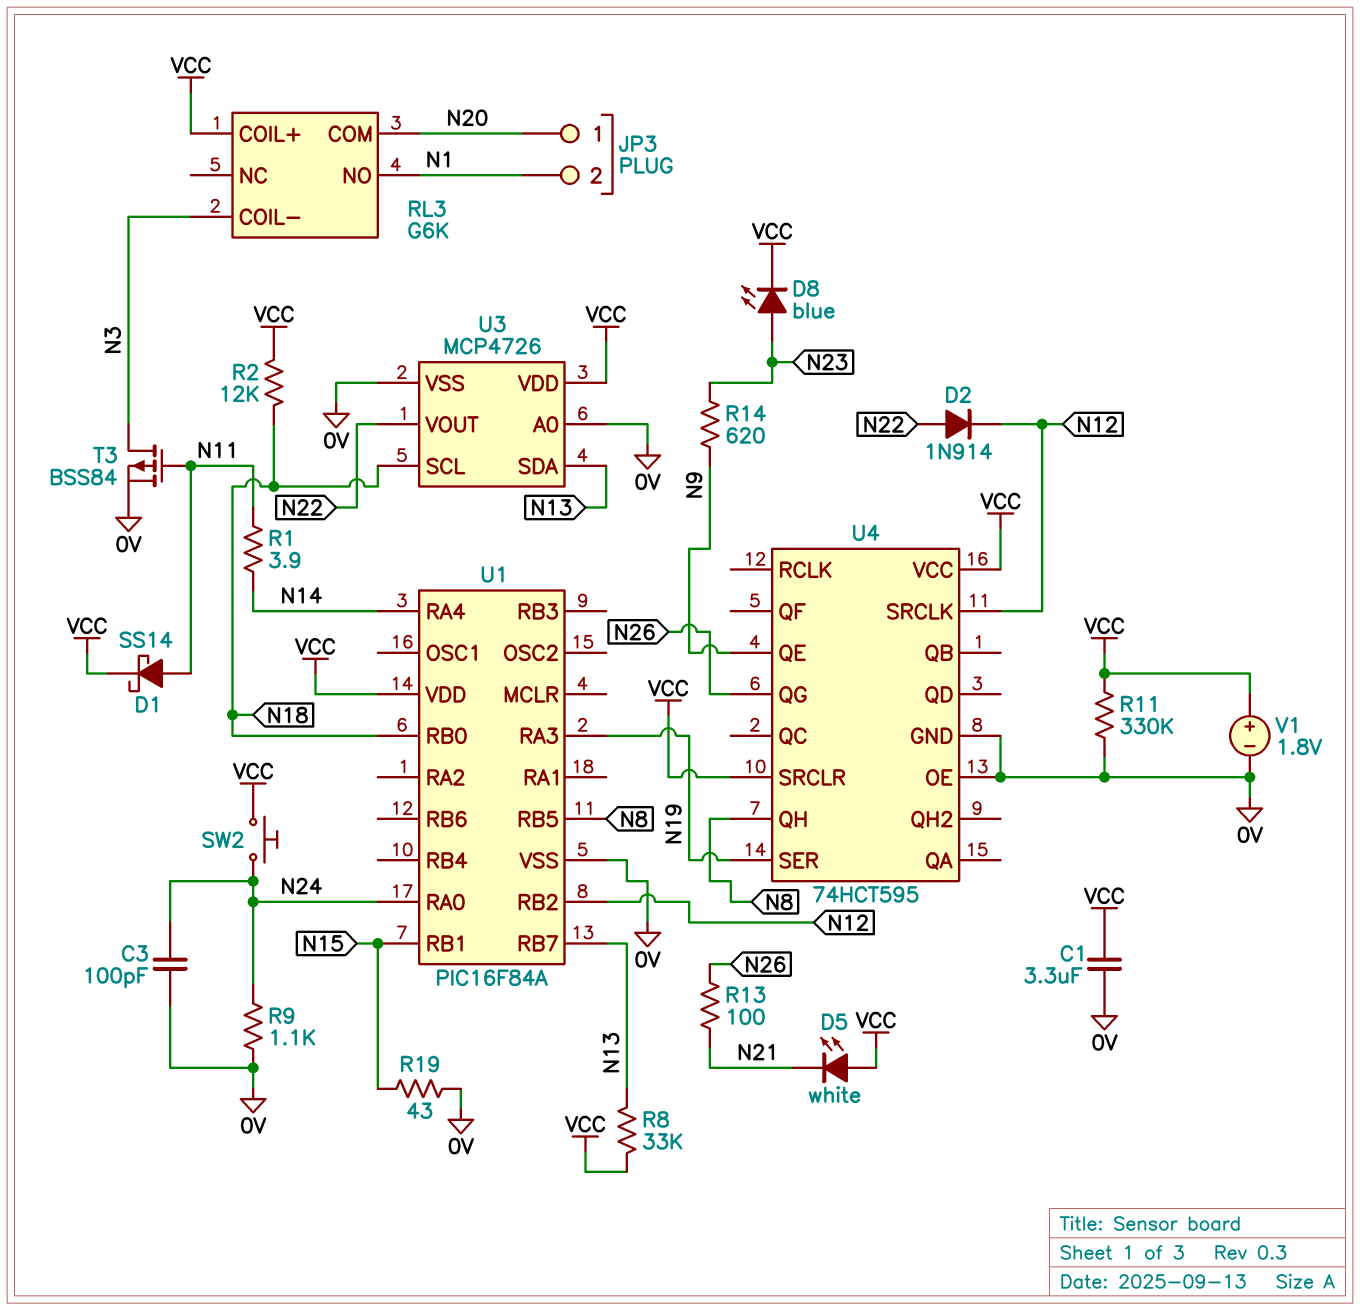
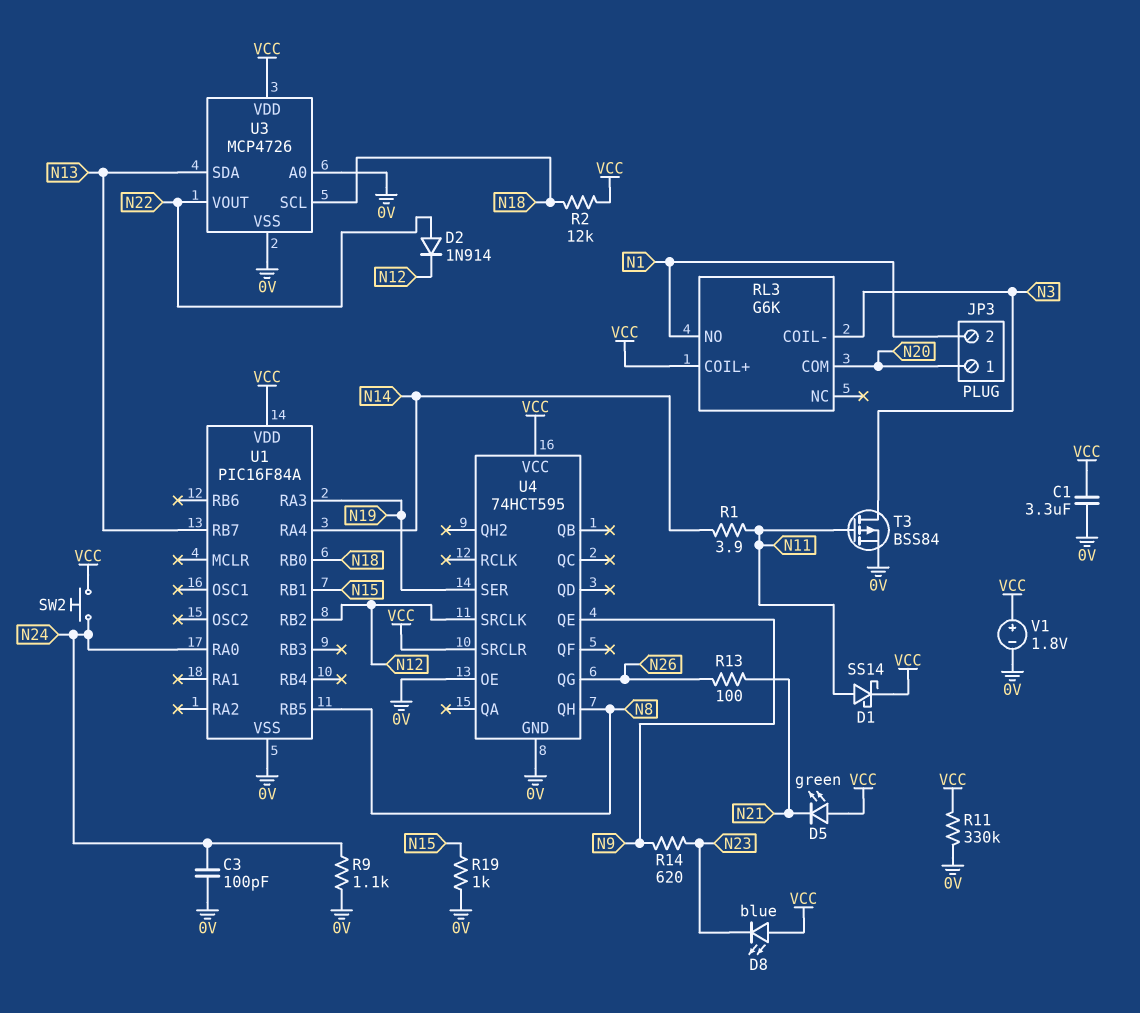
D5: LED white (A VCC, K N21) -> LED green (A VCC, K N21)
D8: LED blue (A N23, K VCC) -> LED blue (A VCC, K N23)
R8: 33k (N13, VCC) -> none
R19: 43 (0V, N15) -> 1k (0V, N15)

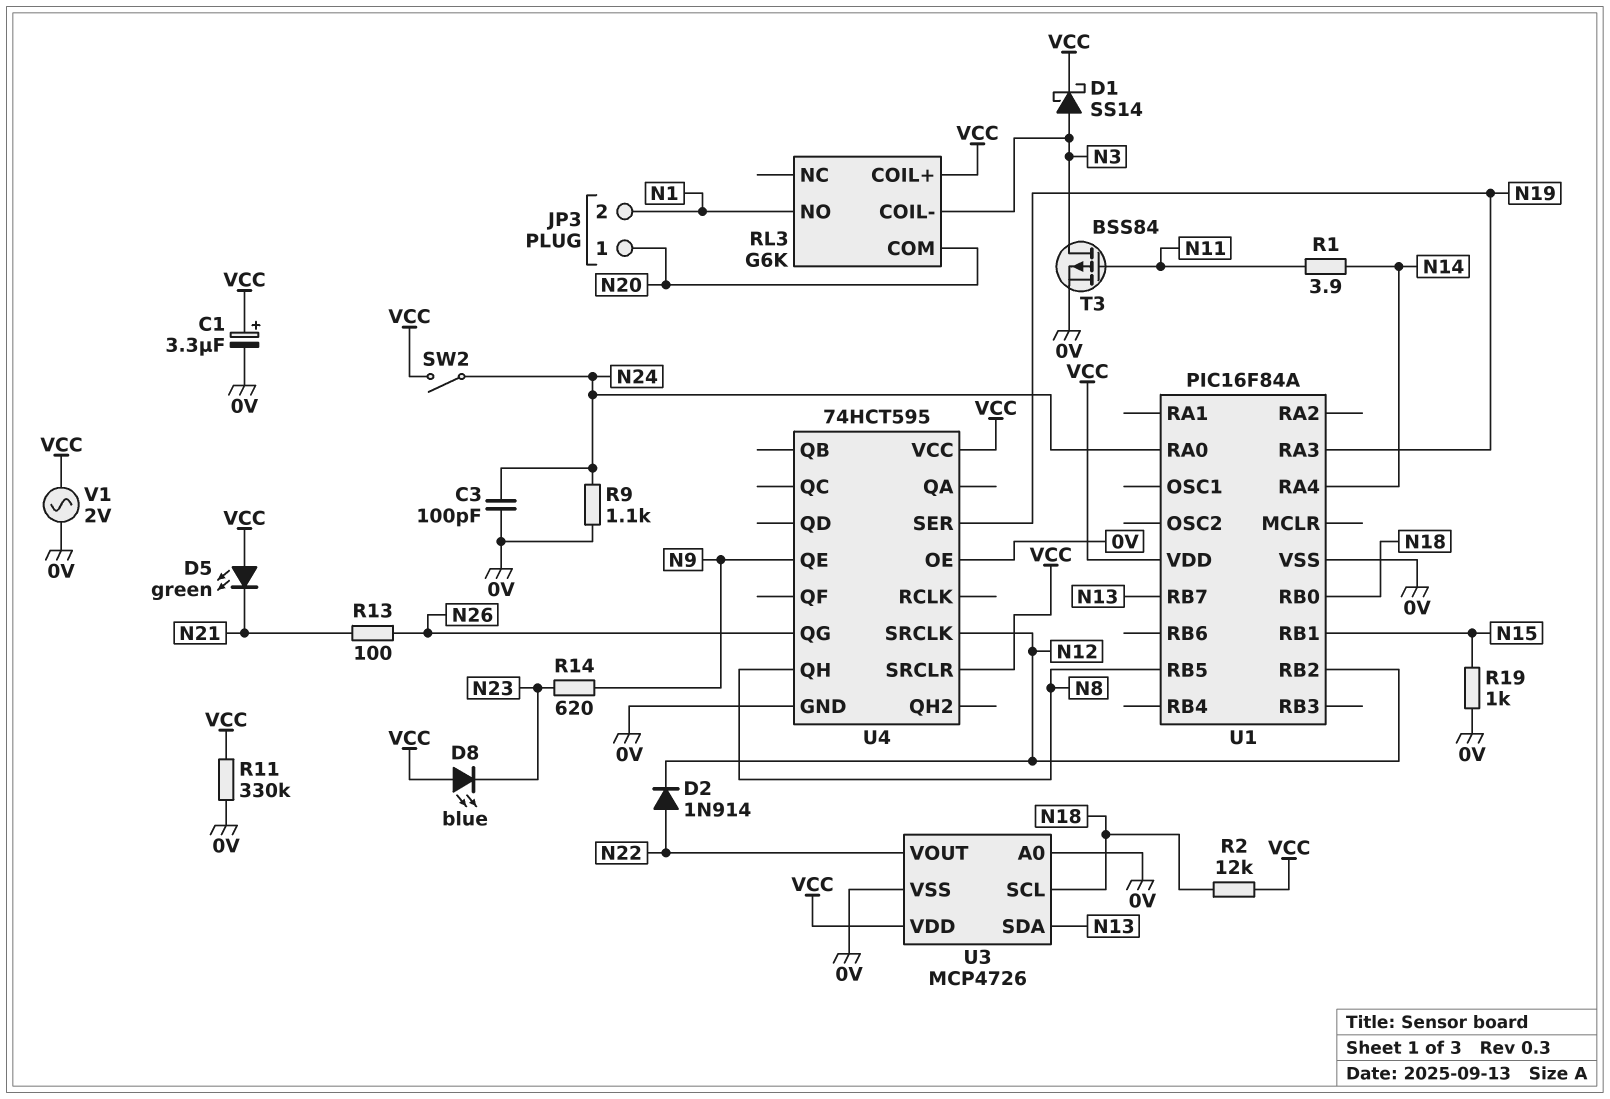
C1: 3.3uF (0V, VCC) -> 3.3uF (plus VCC, minus 0V)
D1: schottky SS14 (A N11, K VCC) -> schottky SS14 (A N3, K VCC)
SW2: button (N24, VCC) -> switch (N24, VCC)
V1: 1.8V (plus VCC, minus 0V) -> AC 2V (0V, VCC)

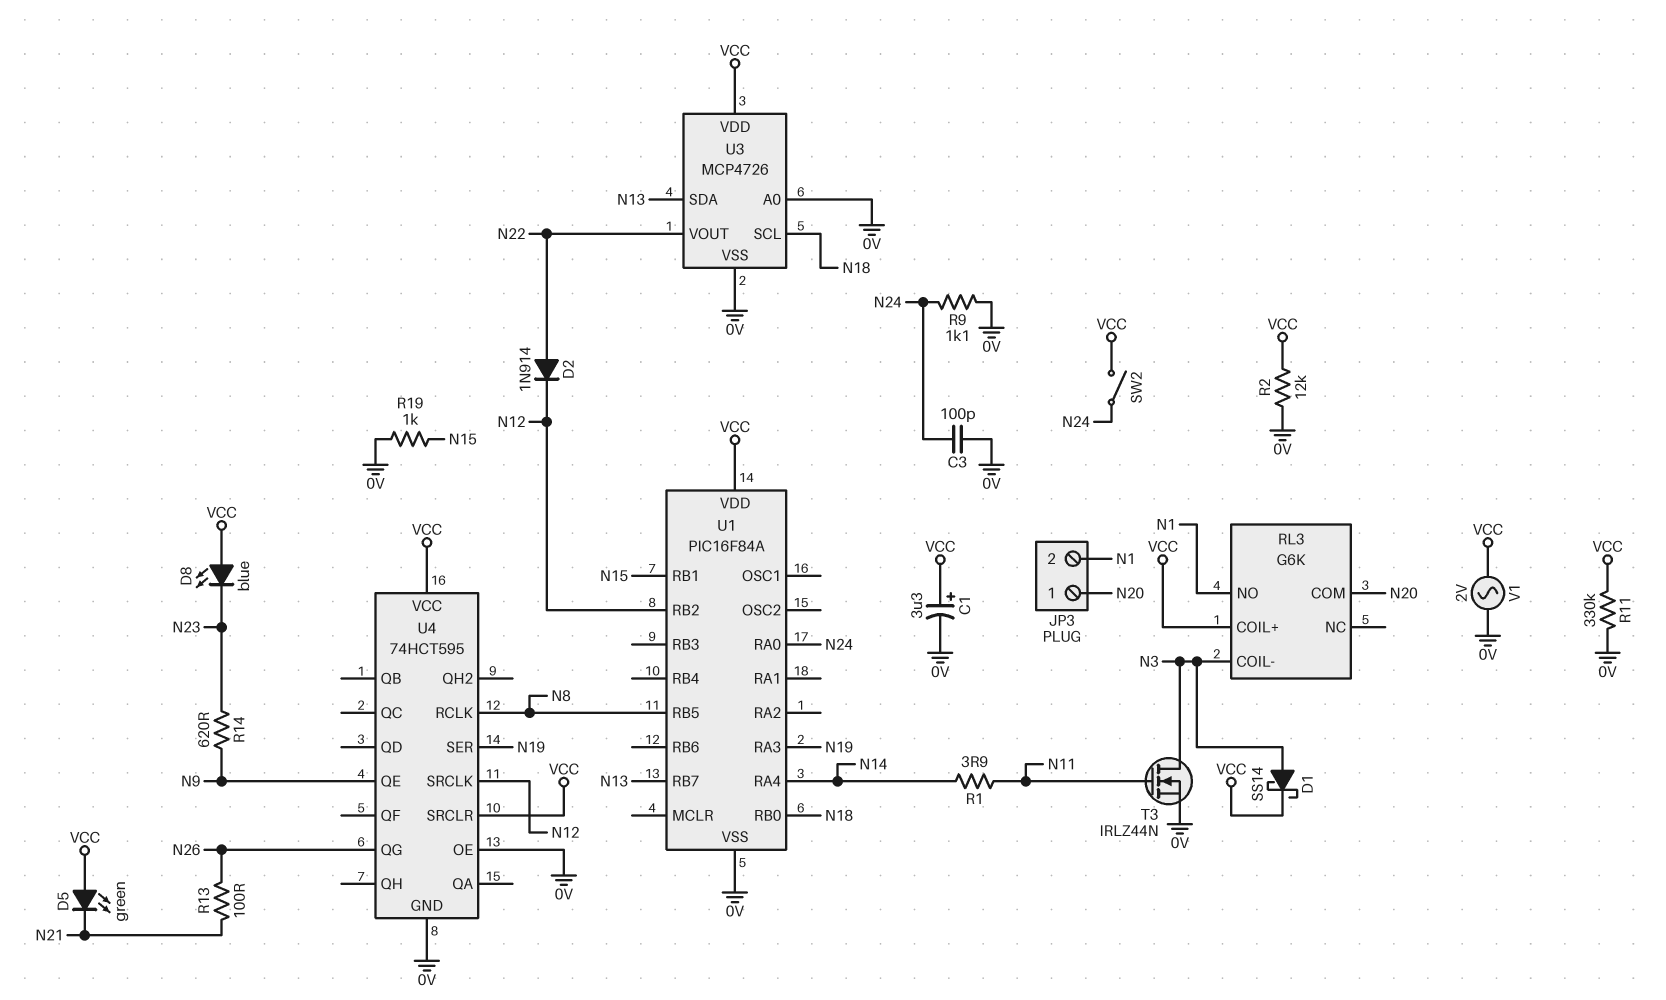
R2: 12k (N18, VCC) -> 12k (0V, VCC)
T3: PMOS BSS84 (G N11, D N3, S 0V) -> NMOS IRLZ44N (G N11, D N3, S 0V)
U4 pin QH: N8 -> none
U4 pin RCLK: none -> N8

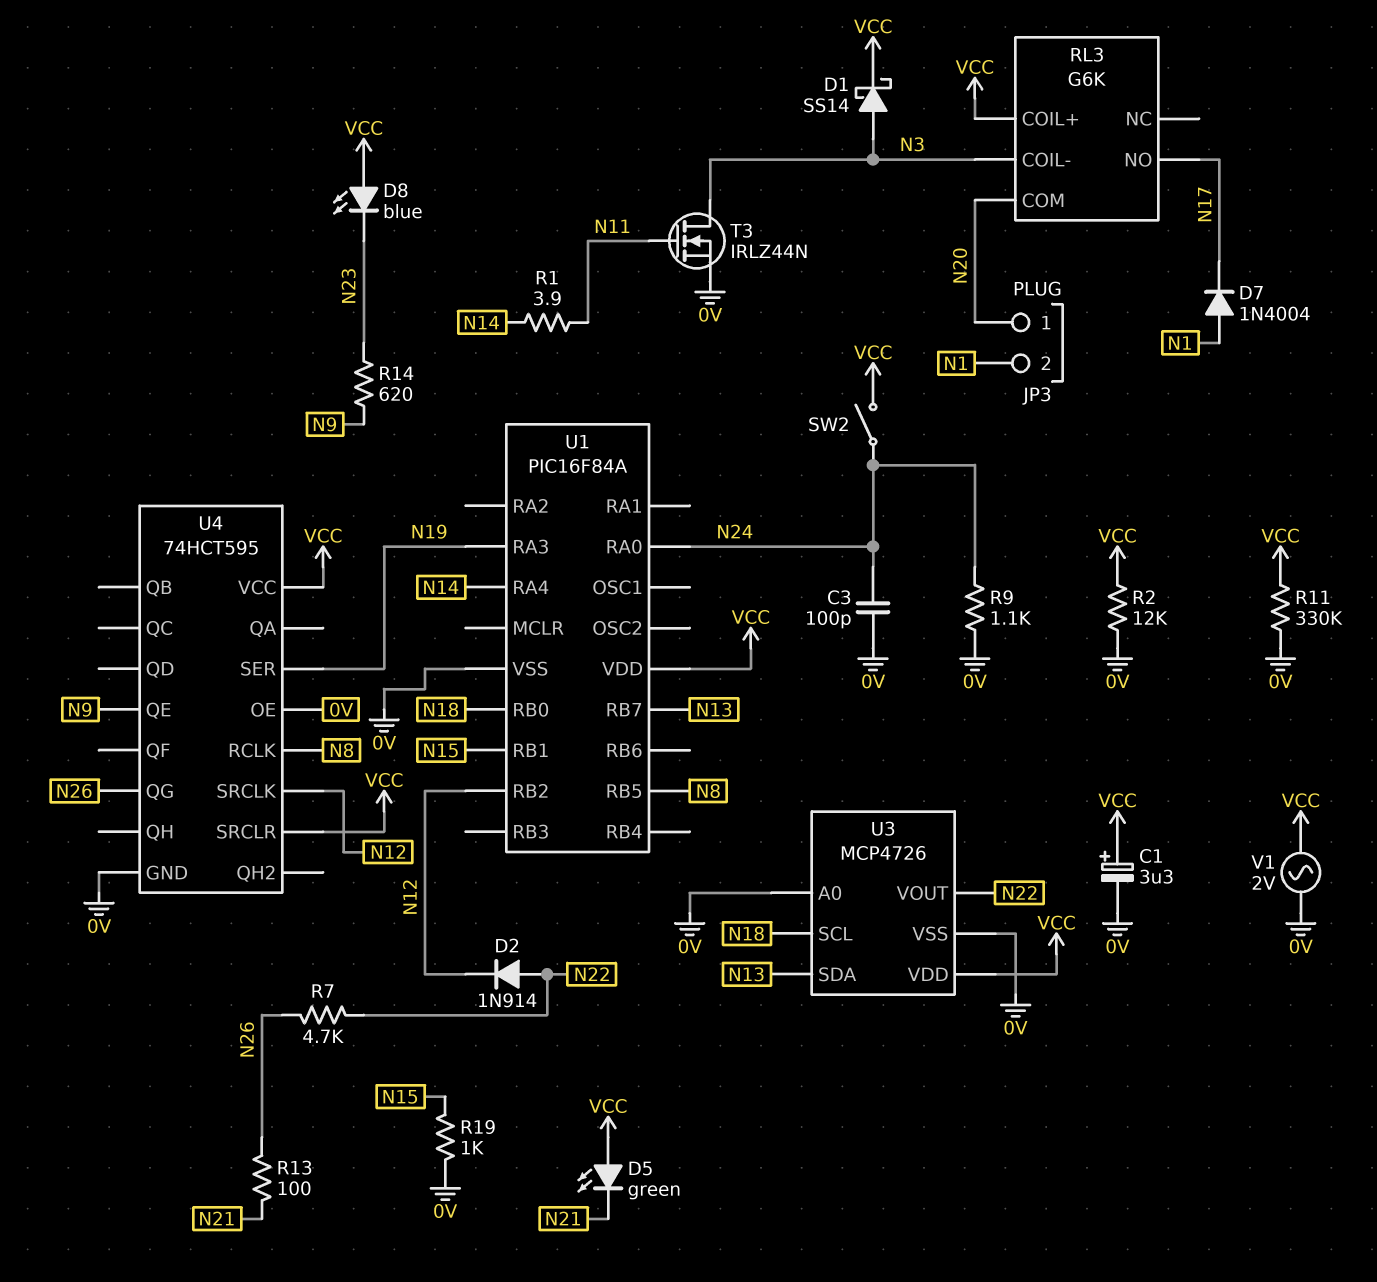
D7: none -> diode 1N4004 (A N1, K N17)
R7: none -> 4.7k (N22, N26)
RL3 pin NO: N1 -> N17

